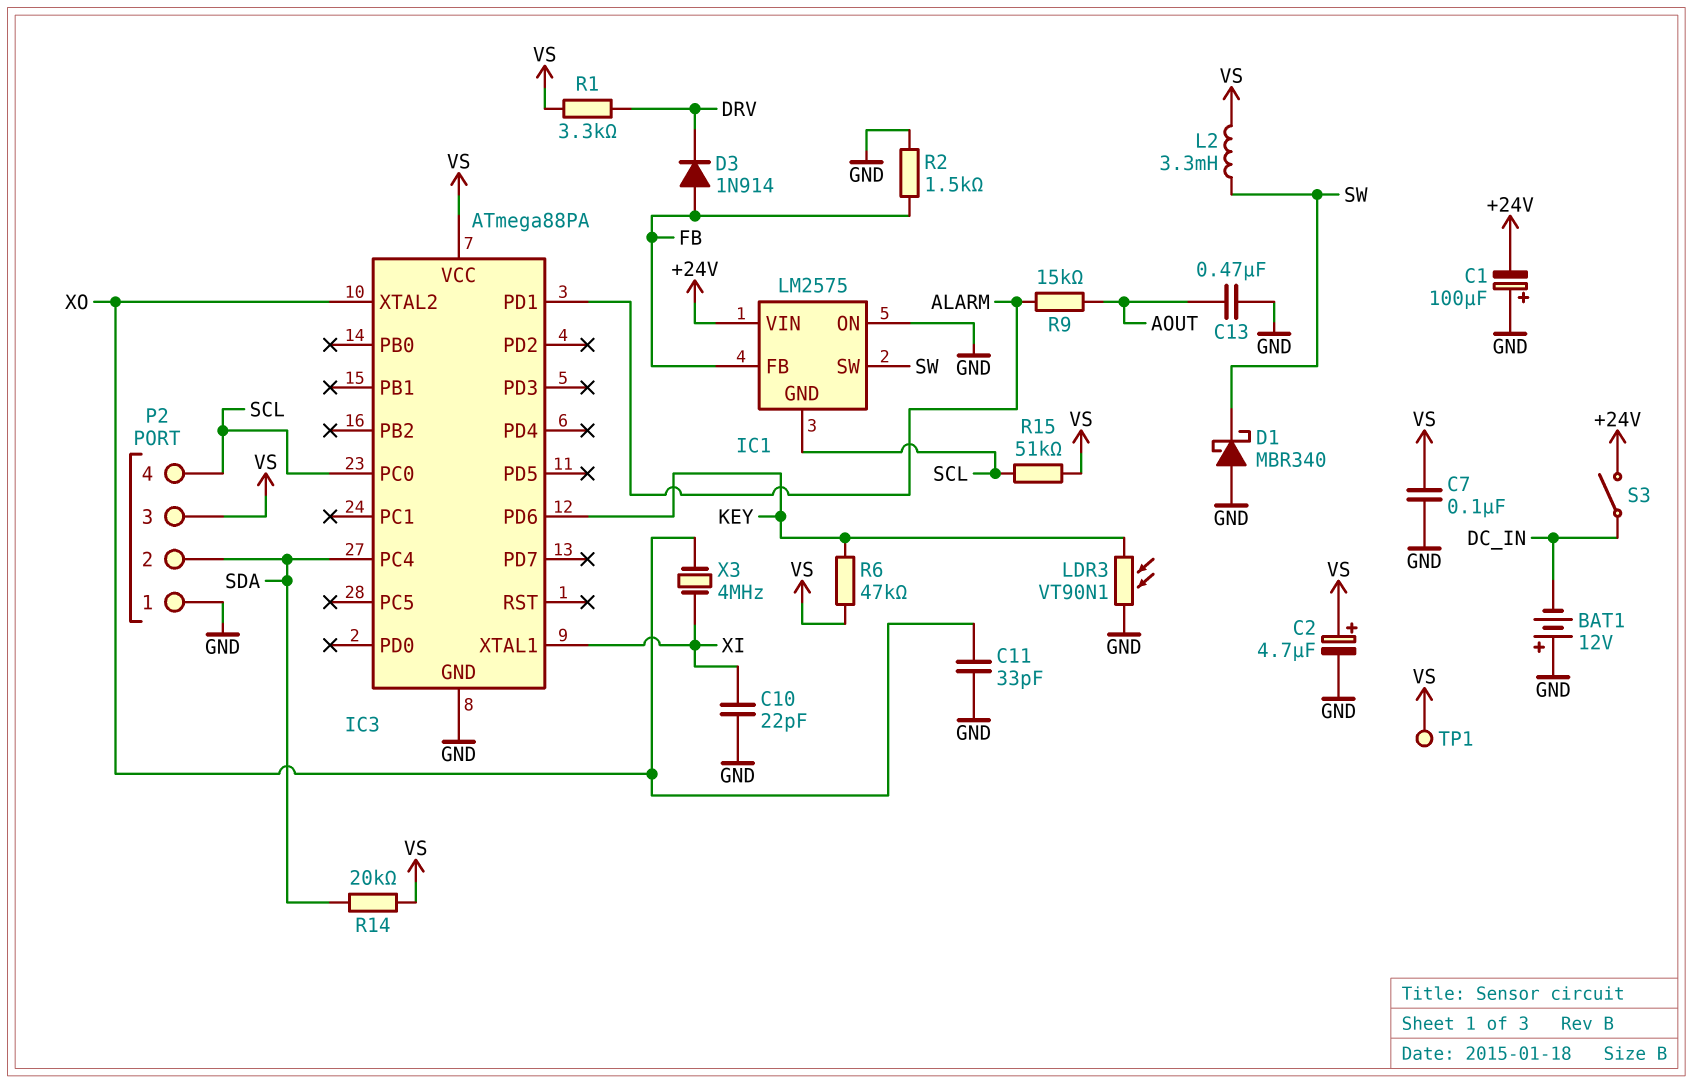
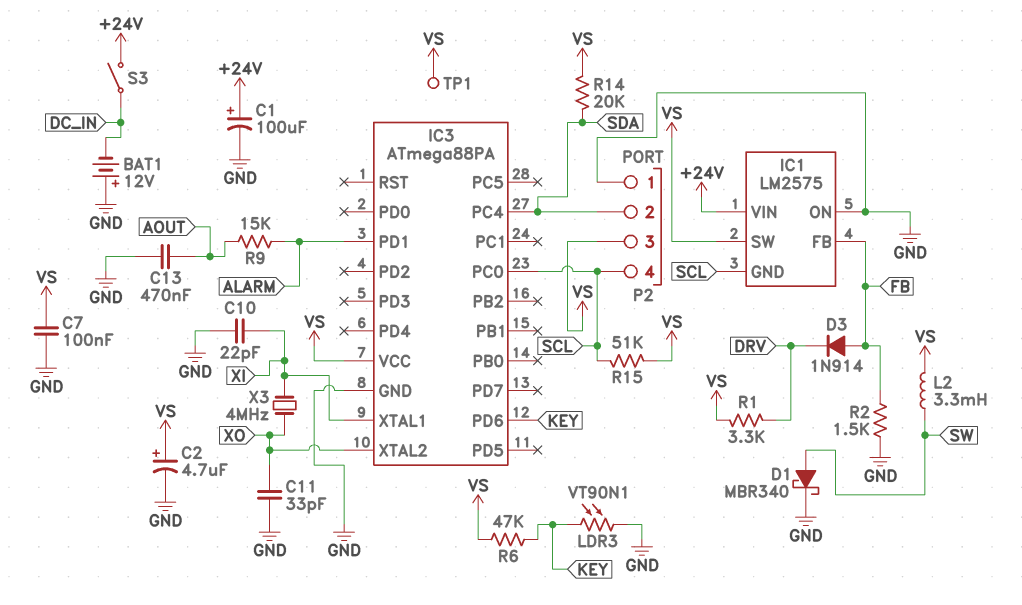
C1: 100uF (plus GND, minus +24V) -> 100uF (plus +24V, minus GND)
D1: schottky MBR340 (A GND, K SW) -> schottky MBR340 (A SW, K GND)
IC1 pin SW: SW -> VS

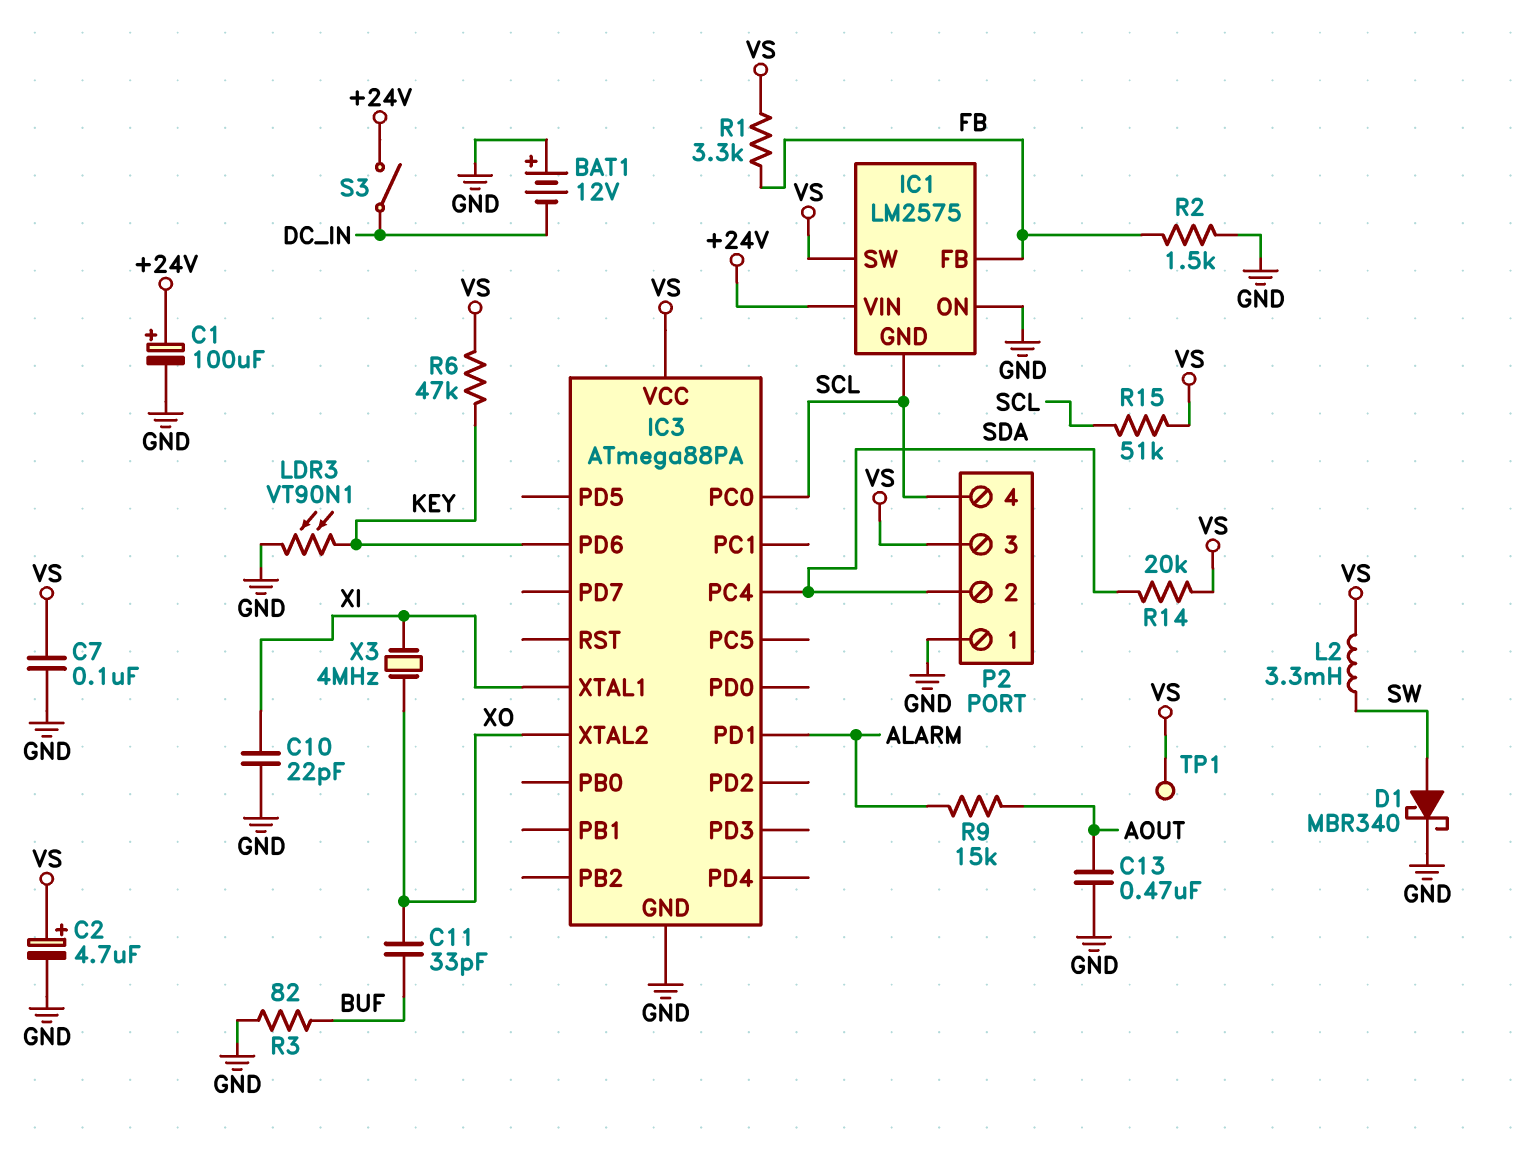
C11: 33pF (GND, XO) -> 33pF (BUF, XO)
D3: diode 1N914 (A FB, K DRV) -> none
R1: 3.3k (DRV, VS) -> 3.3k (FB, VS)
R3: none -> 82 (BUF, GND)

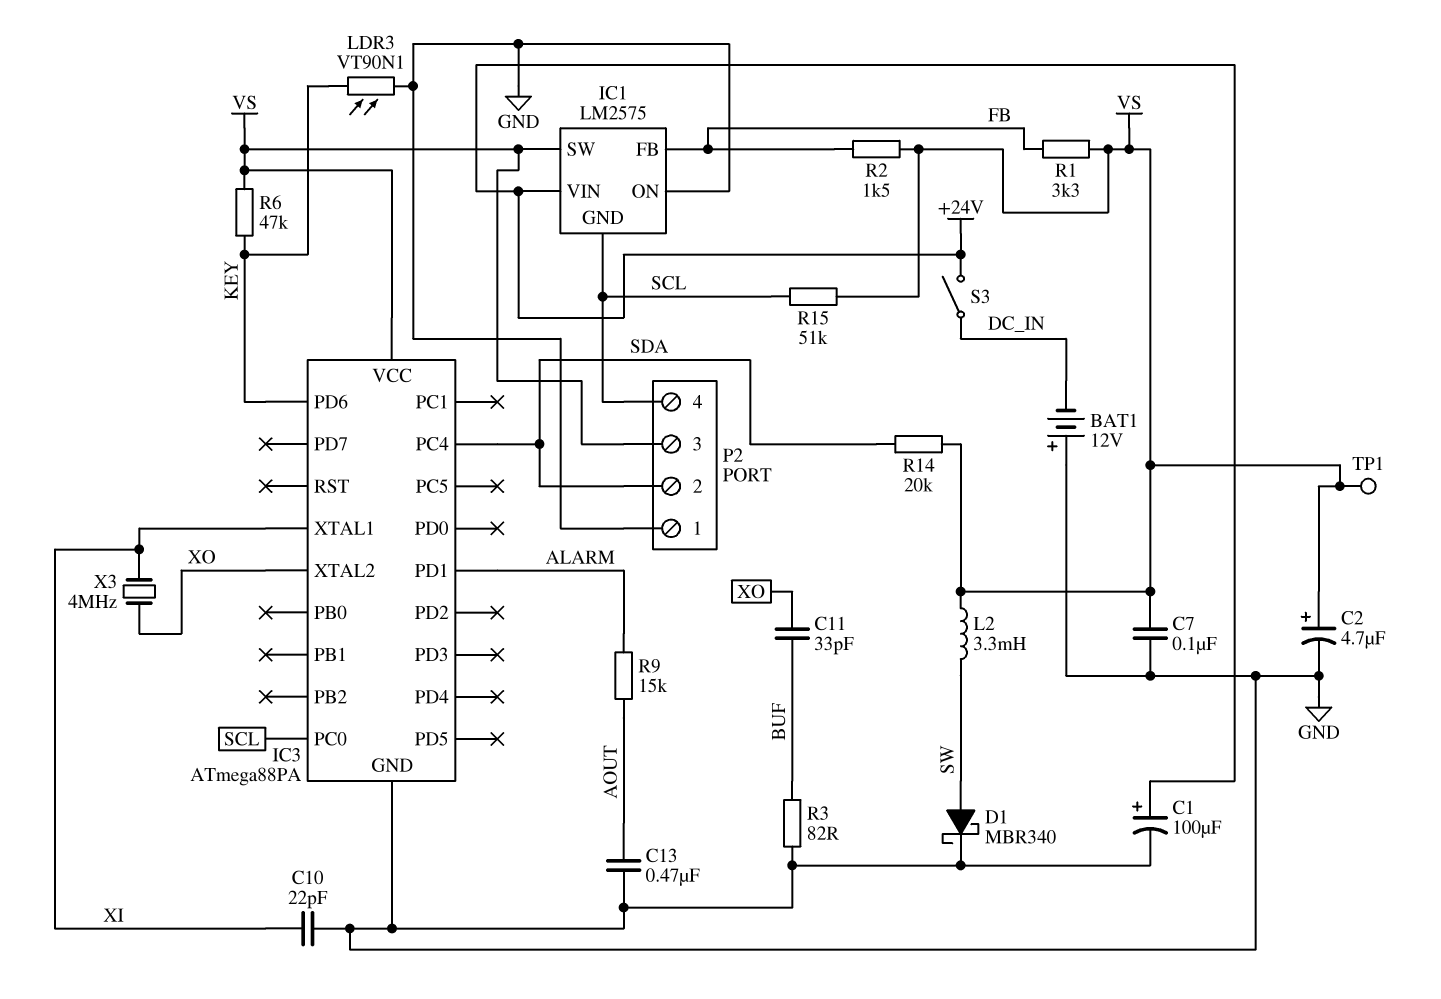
R2: 1.5k (FB, GND) -> 1.5k (FB, VS)

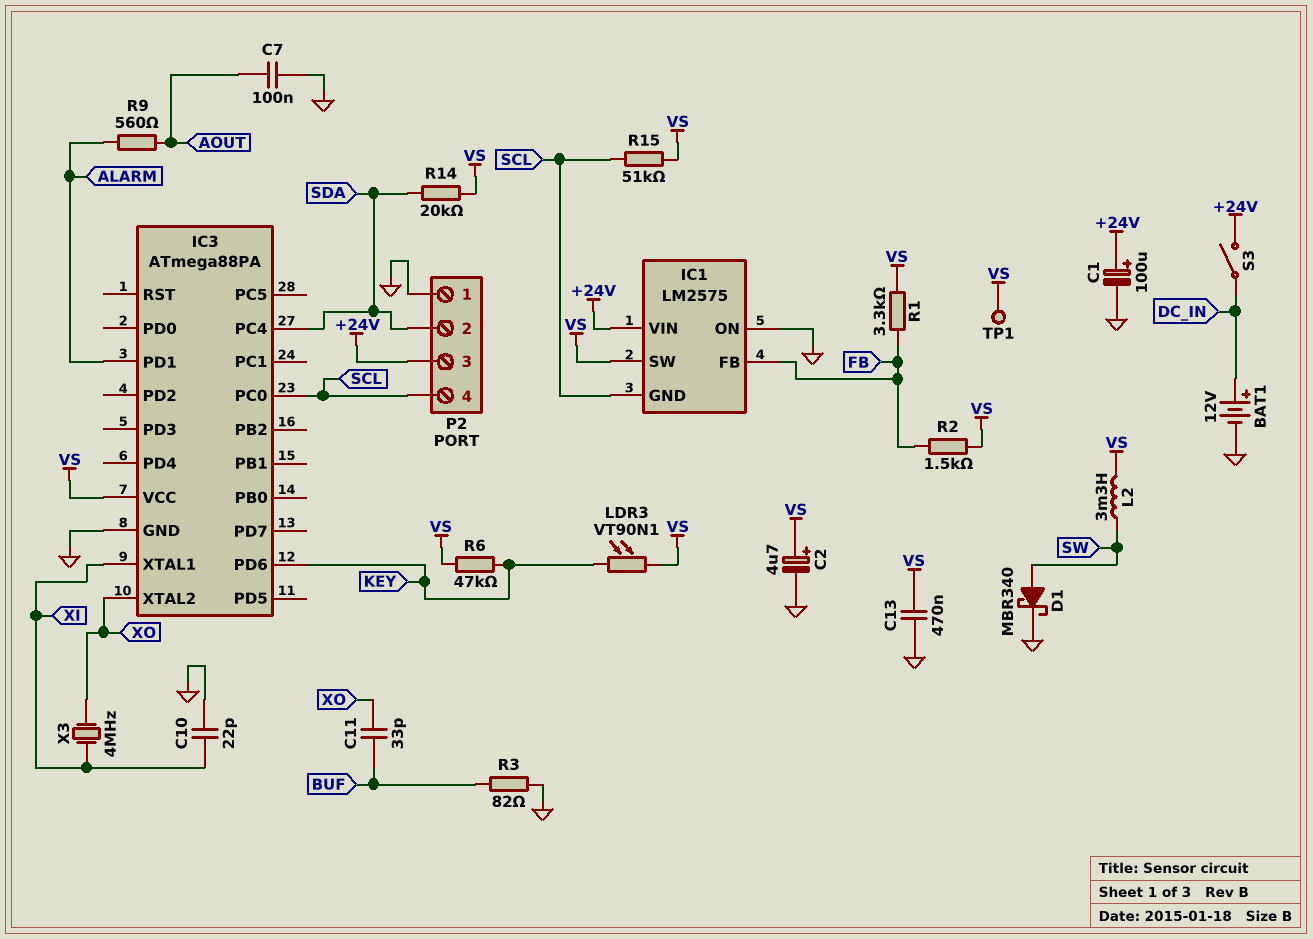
BAT1: 12V (plus GND, minus DC_IN) -> 12V (plus DC_IN, minus GND)
C7: 100nF (GND, VS) -> 100nF (AOUT, GND)
C13: 470nF (AOUT, GND) -> 470nF (GND, VS)
LDR3: VT90N1 (GND, KEY) -> VT90N1 (KEY, VS)
P2 pin 3: VS -> +24V
R9: 15k (ALARM, AOUT) -> 560 (ALARM, AOUT)

